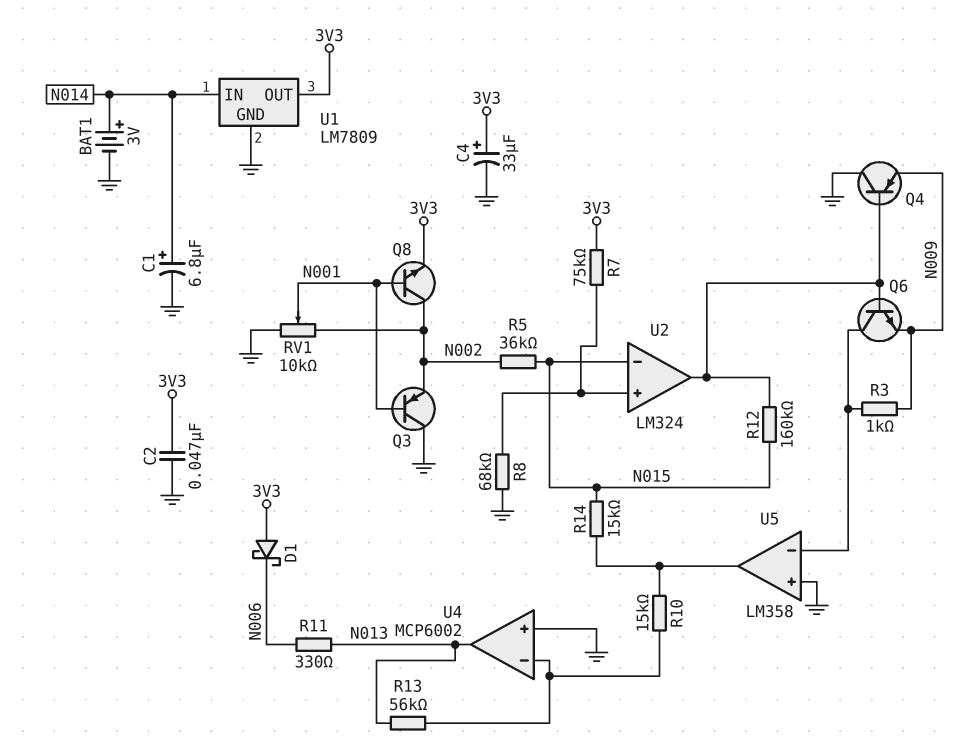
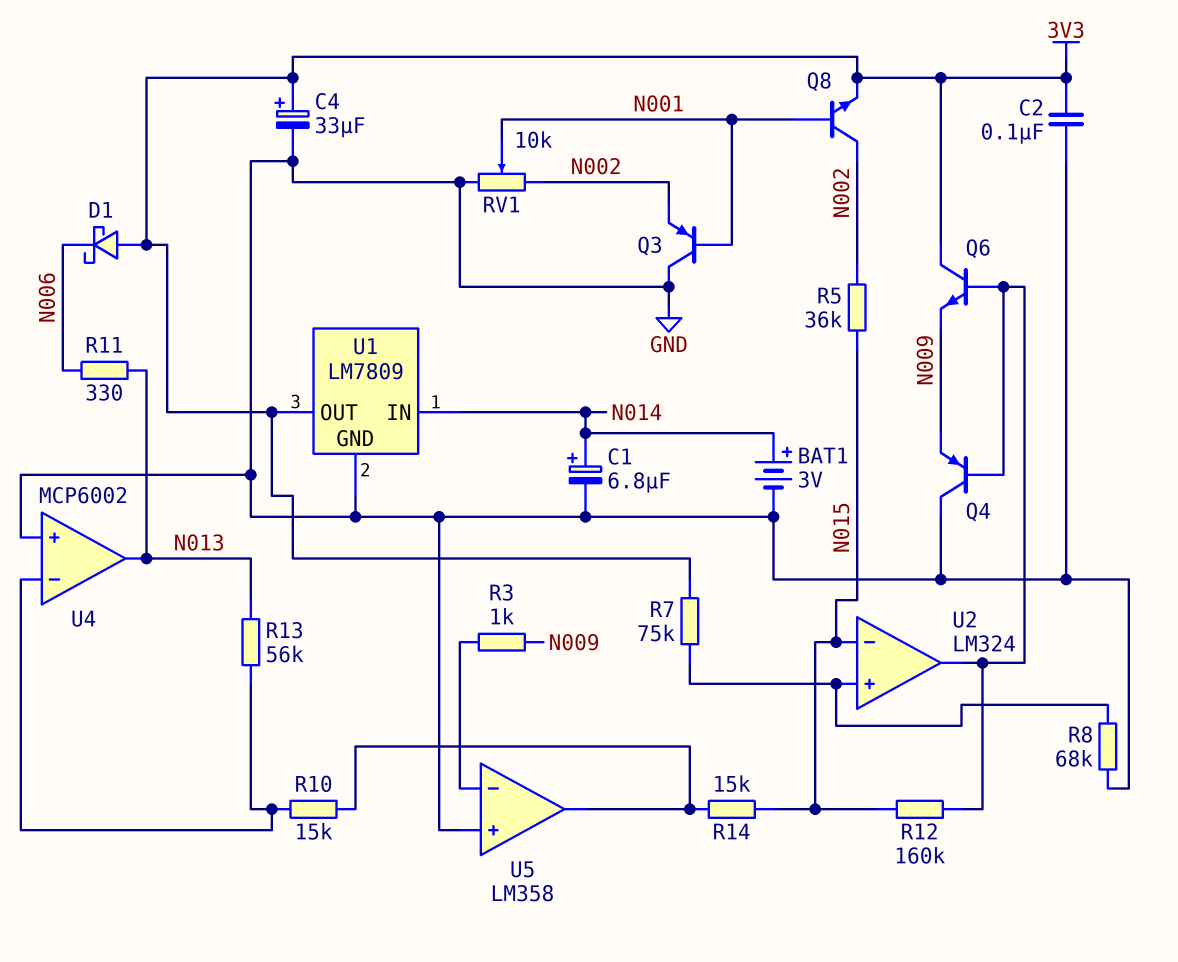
C2: 47nF (3V3, GND) -> 100nF (3V3, GND)
Q6: NPN (B U2/out, C U5/in-, E N009) -> NPN (B U2/out, C 3V3, E N009)

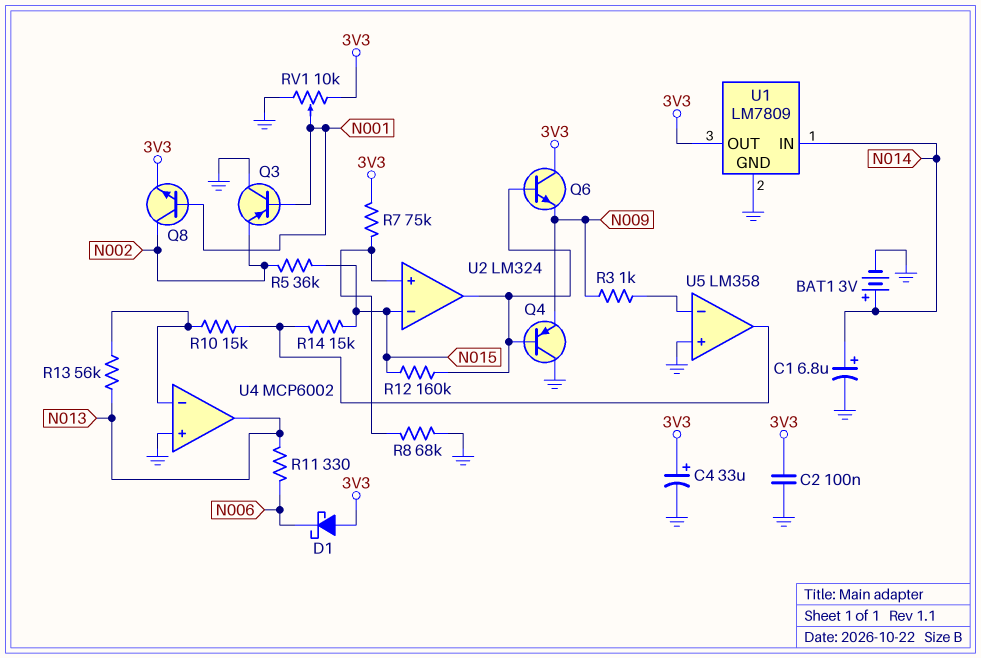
RV1: 10k (GND, N002, wiper N001) -> 10k (3V3, GND, wiper N001)

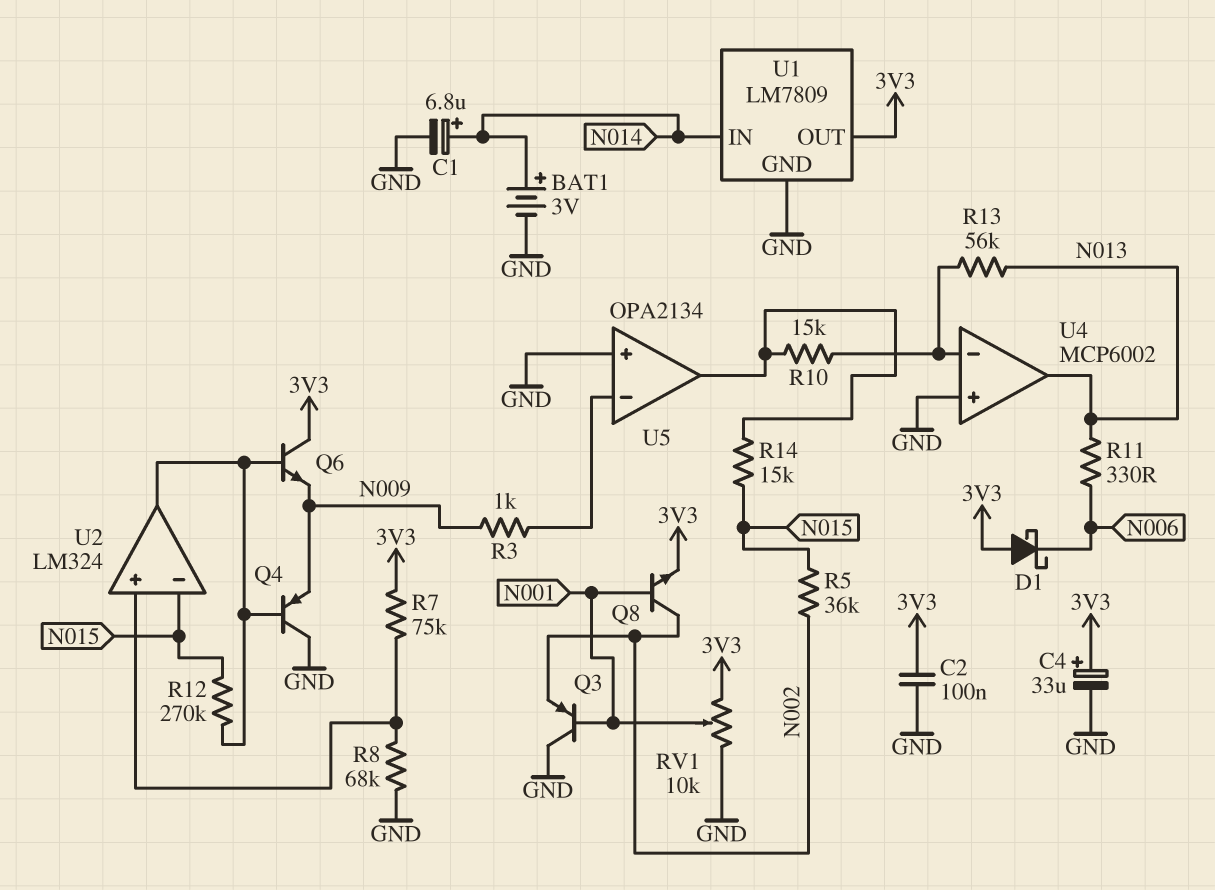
R12: 160k (N015, U2/out) -> 270k (N015, U2/out)
U5: LM358 -> OPA2134

